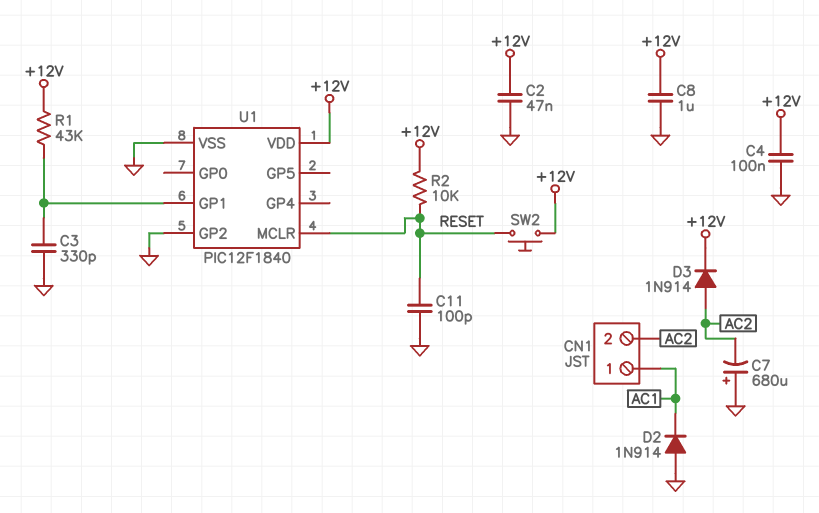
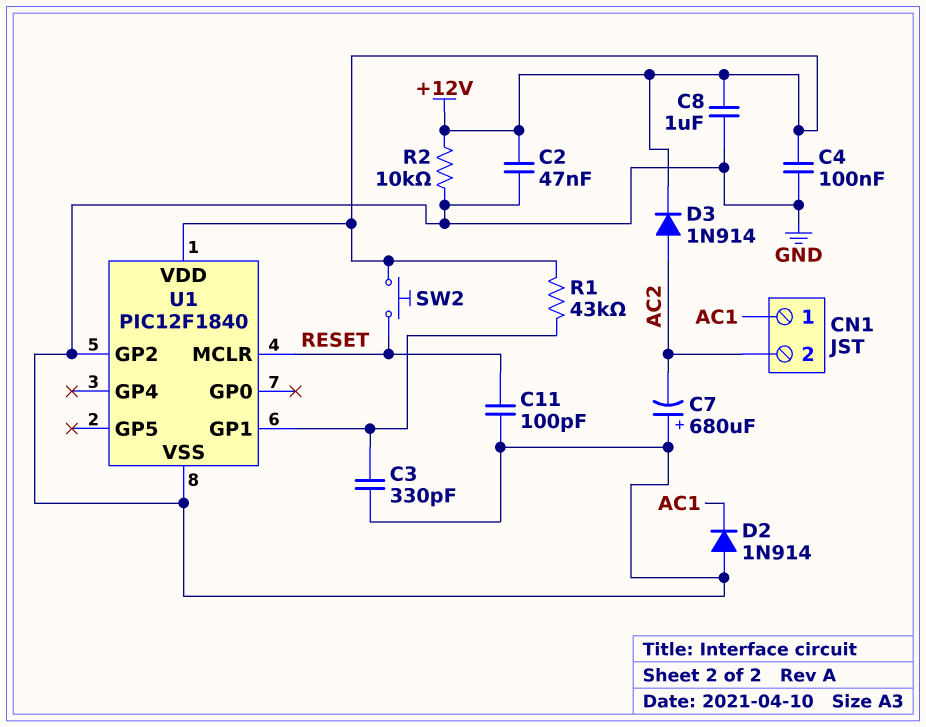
R2: 10k (+12V, RESET) -> 10k (+12V, GND)

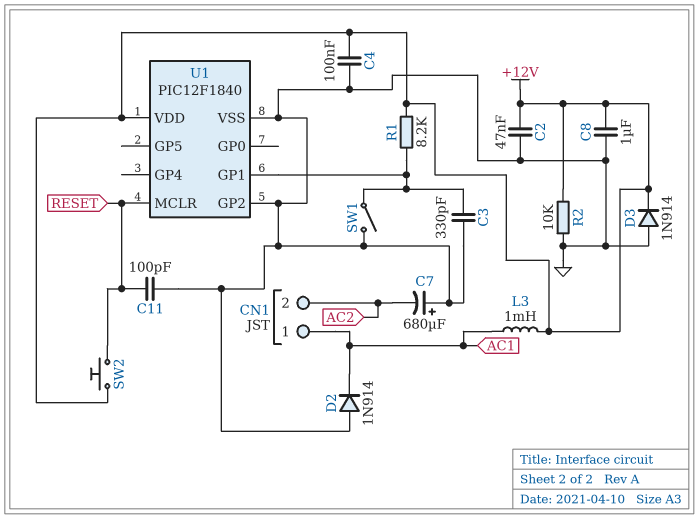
D3: diode 1N914 (A AC2, K +12V) -> diode 1N914 (A GND, K +12V)
L3: none -> 1mH (+12V, AC1)
R1: 43k (+12V, U1/GP1) -> 8.2k (+12V, U1/GP1)
SW1: none -> switch (GND, U1/GP1)

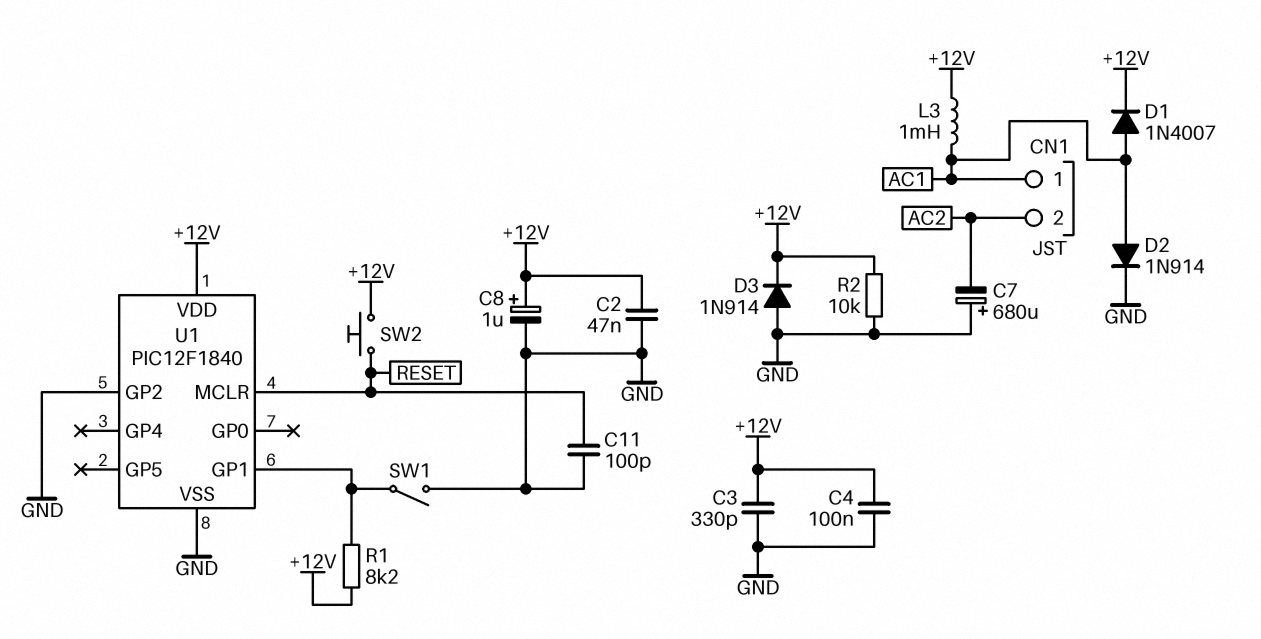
C3: 330pF (GND, U1/GP1) -> 330pF (+12V, GND)
C8: 1uF (+12V, GND) -> 1uF (plus +12V, minus GND)
D1: none -> diode 1N4007 (A AC1, K +12V)
D2: diode 1N914 (A GND, K AC1) -> diode 1N914 (A AC1, K GND)

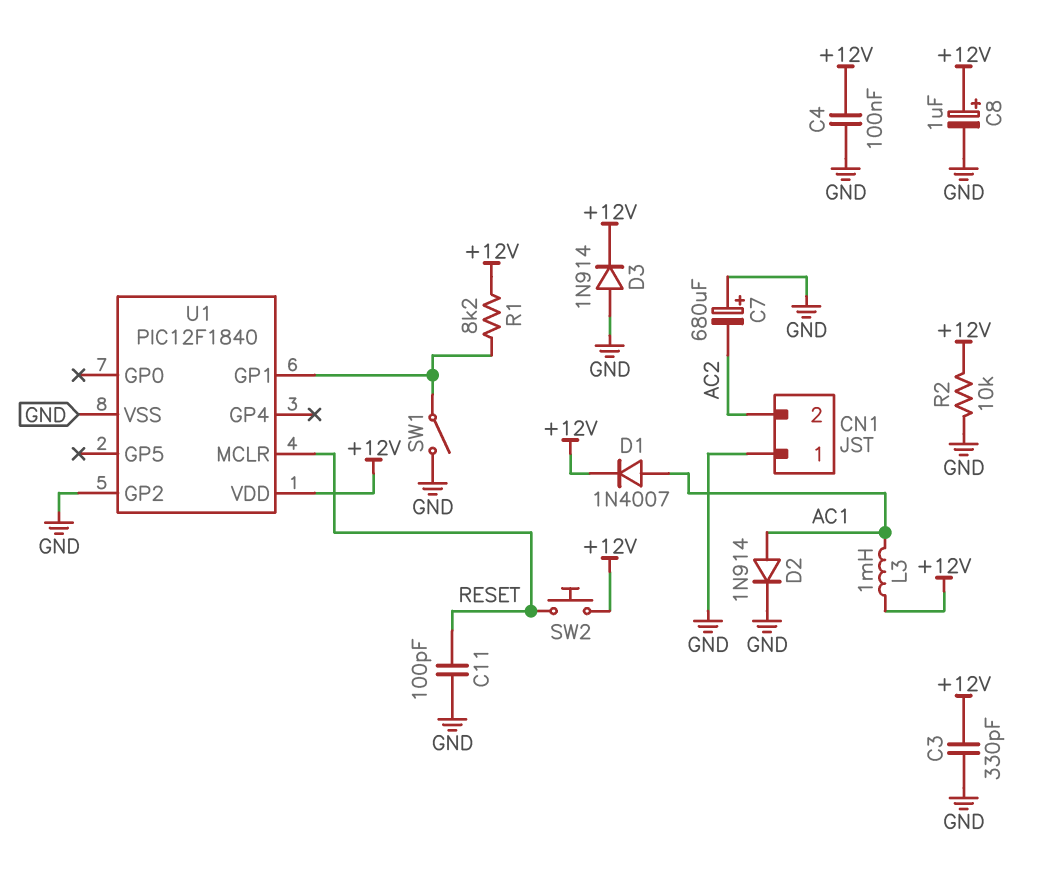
C2: 47nF (+12V, GND) -> none
CN1 pin 1: AC1 -> GND

